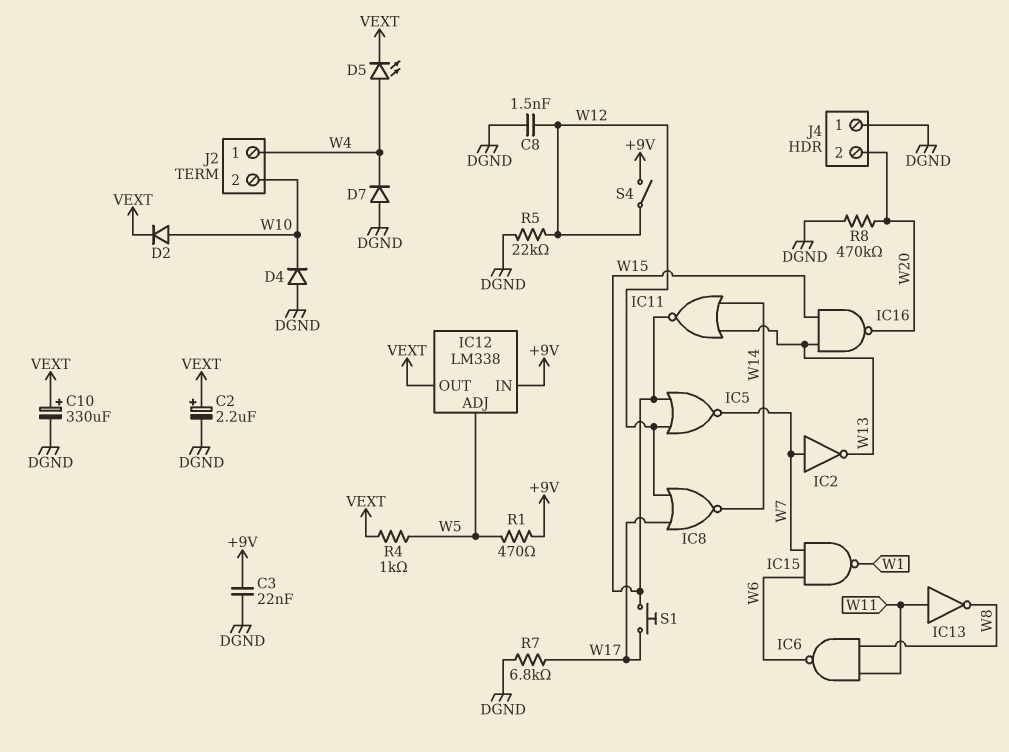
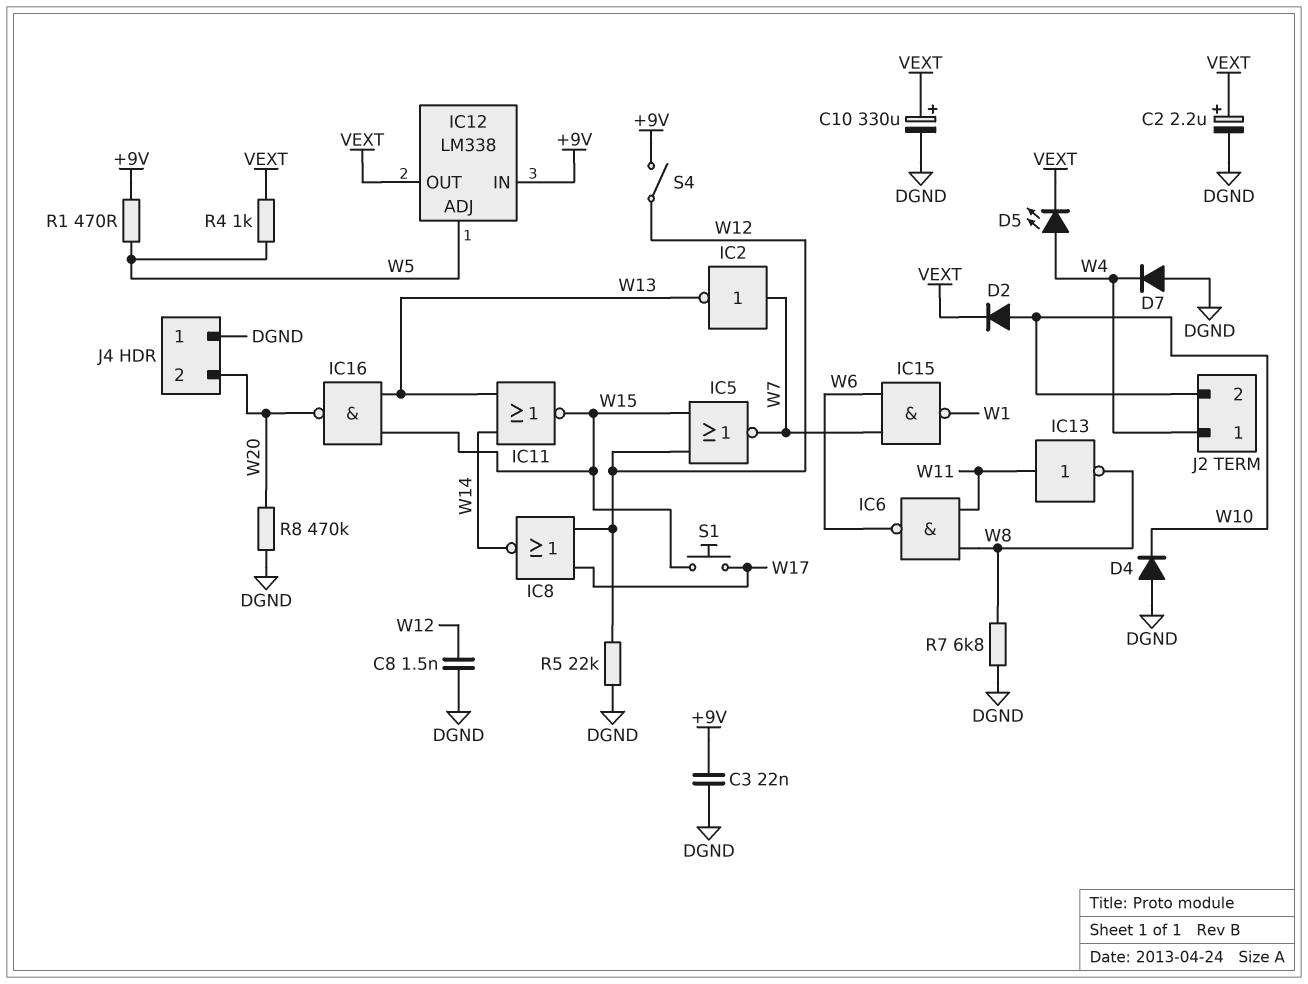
R7: 6.8k (DGND, W17) -> 6.8k (DGND, W8)

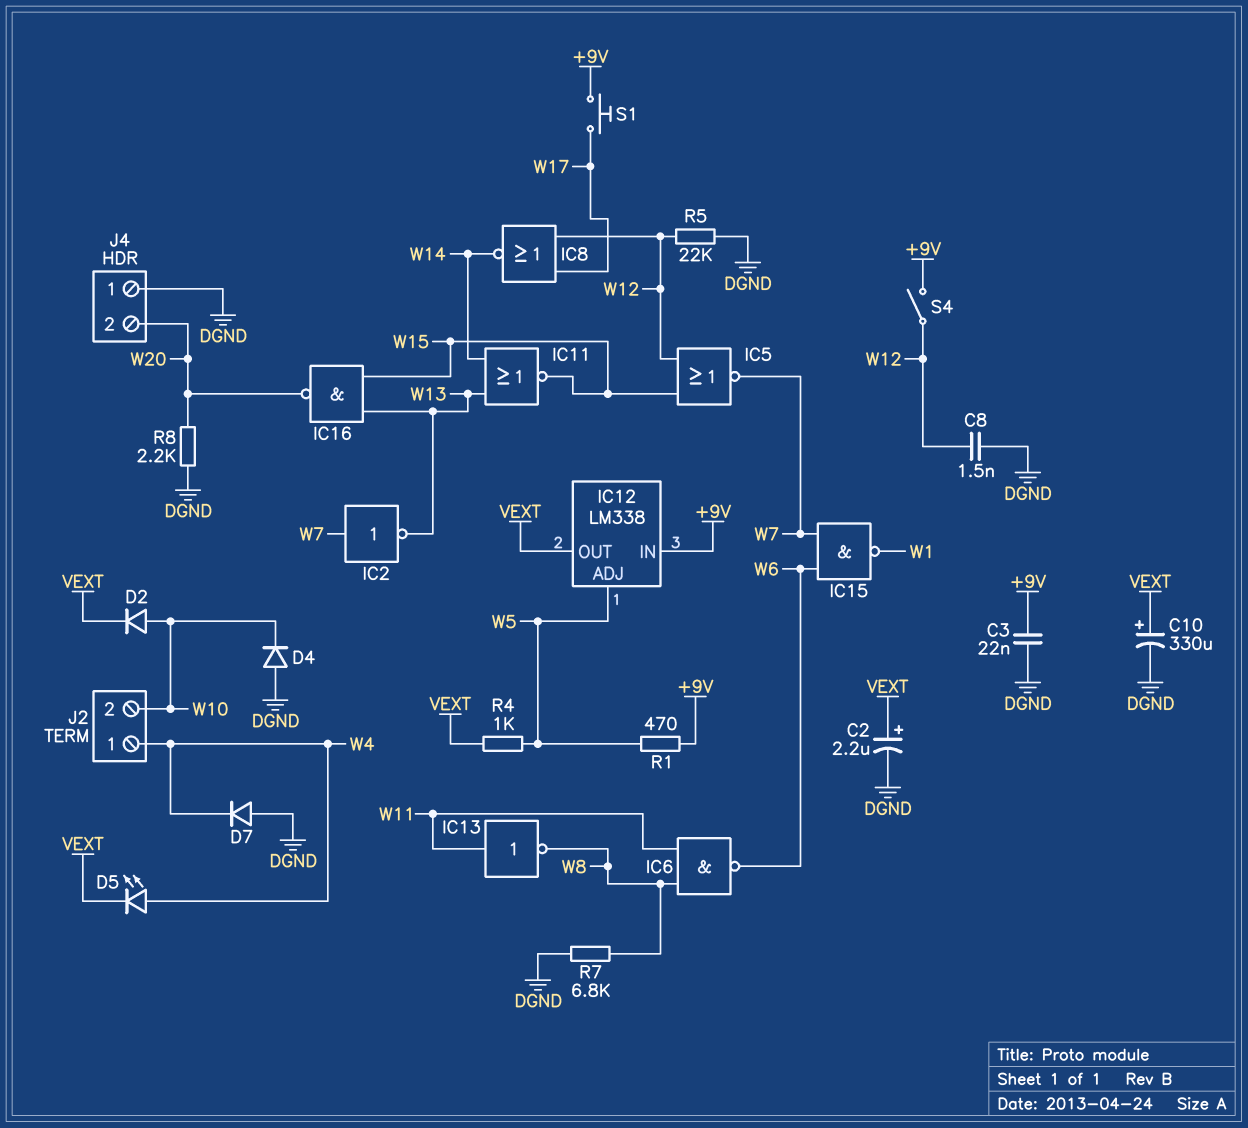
R8: 470k (DGND, W20) -> 2.2k (DGND, W20)
S1: button (W15, W17) -> button (+9V, W17)

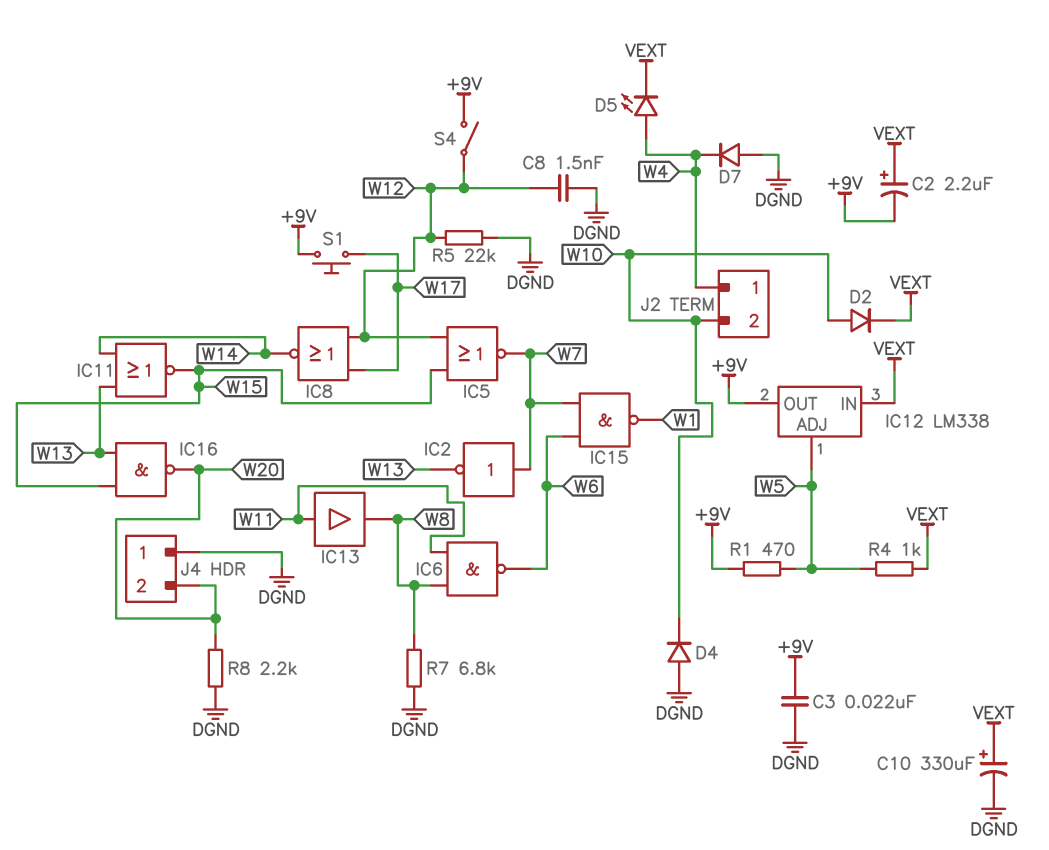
C2: 2.2uF (plus VEXT, minus DGND) -> 2.2uF (plus VEXT, minus +9V)
IC12 pin IN: +9V -> VEXT
IC12 pin OUT: VEXT -> +9V
IC13: NOT (in W11, out W8) -> buffer (in W11, out W8)

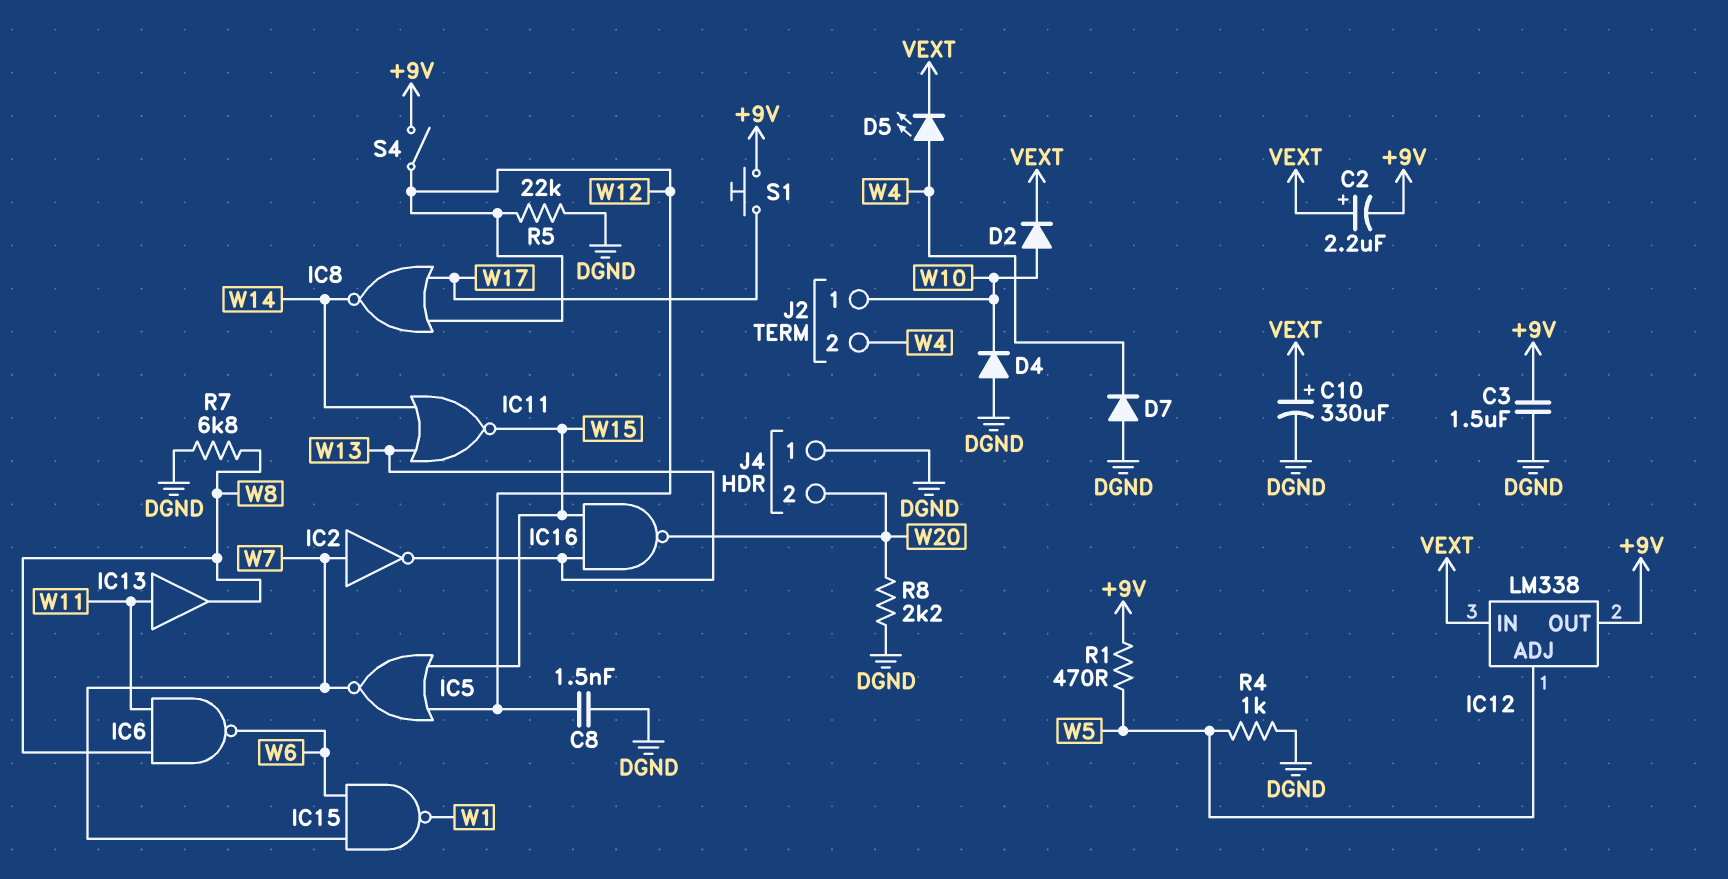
C3: 22nF (+9V, DGND) -> 1.5uF (+9V, DGND)
J2 pin 1: W4 -> W10
J2 pin 2: W10 -> W4
R4: 1k (VEXT, W5) -> 1k (DGND, W5)

